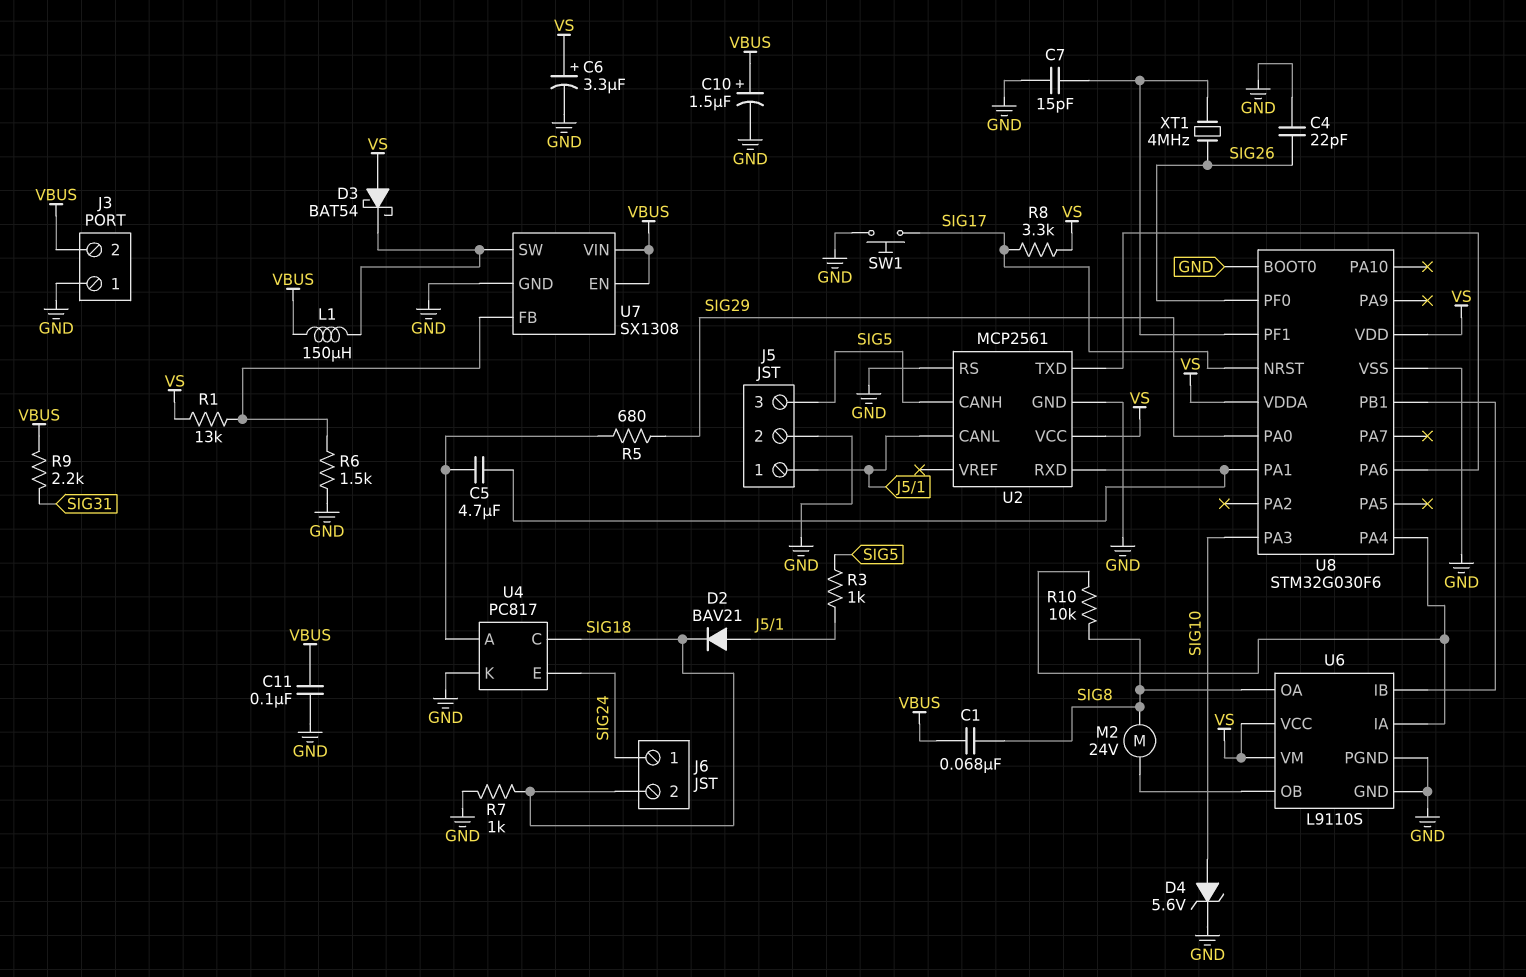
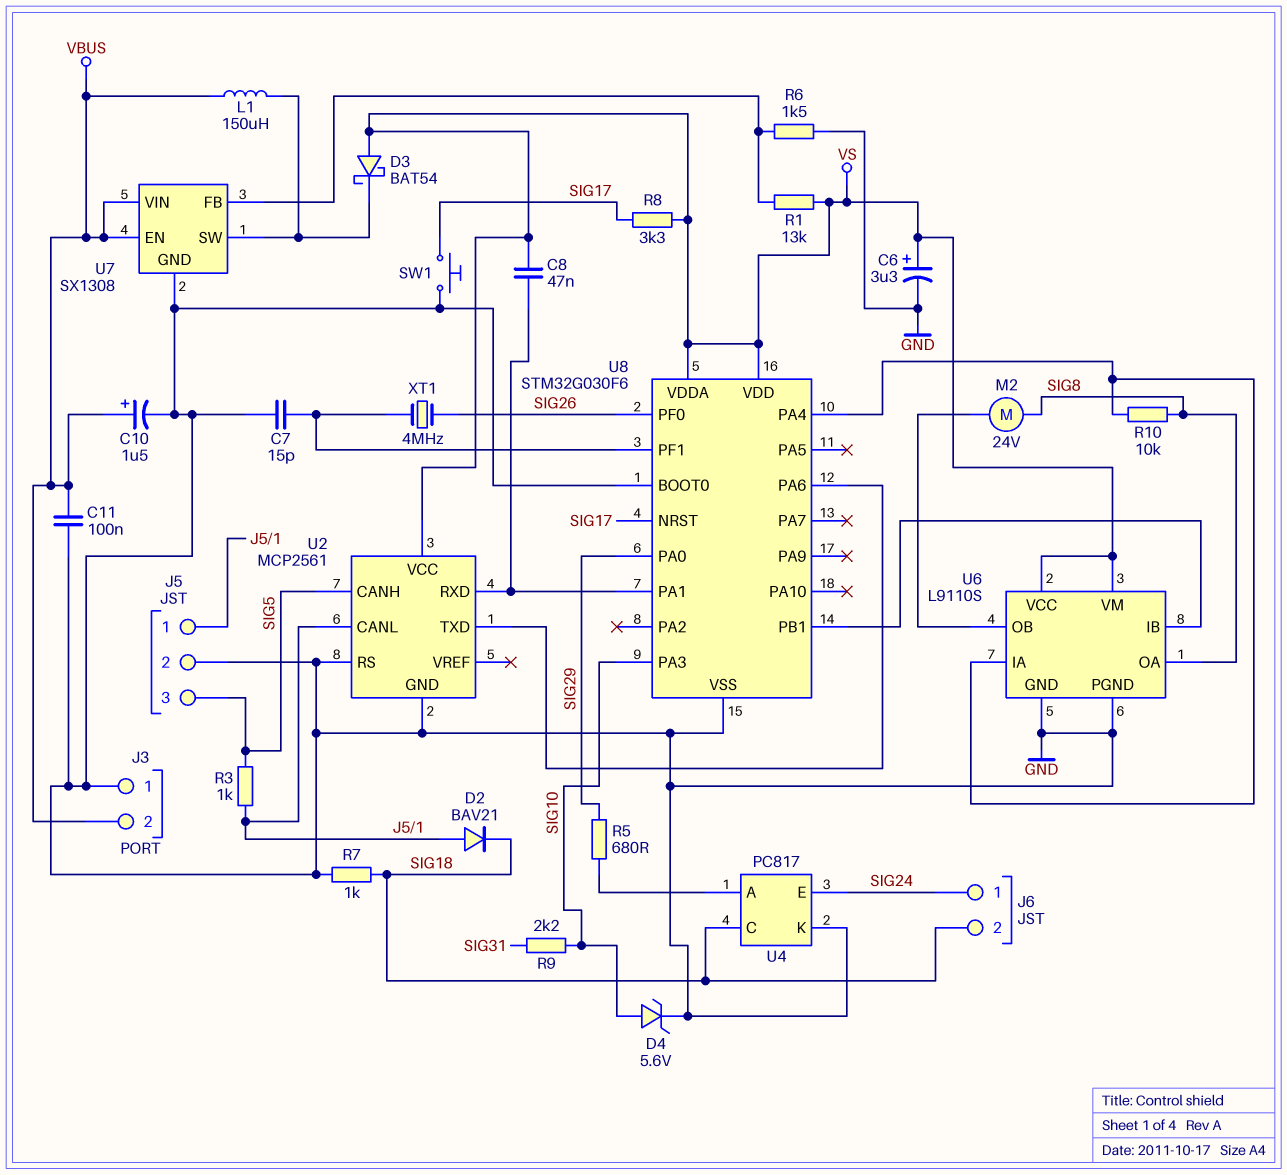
C1: 68nF (SIG8, VBUS) -> none
C4: 22pF (GND, SIG26) -> none
C5: 4.7uF (U2/RXD, U4/A) -> none
C8: none -> 47nF (U2/RXD, VS)
R9: 2.2k (SIG31, VBUS) -> 2.2k (SIG10, SIG31)

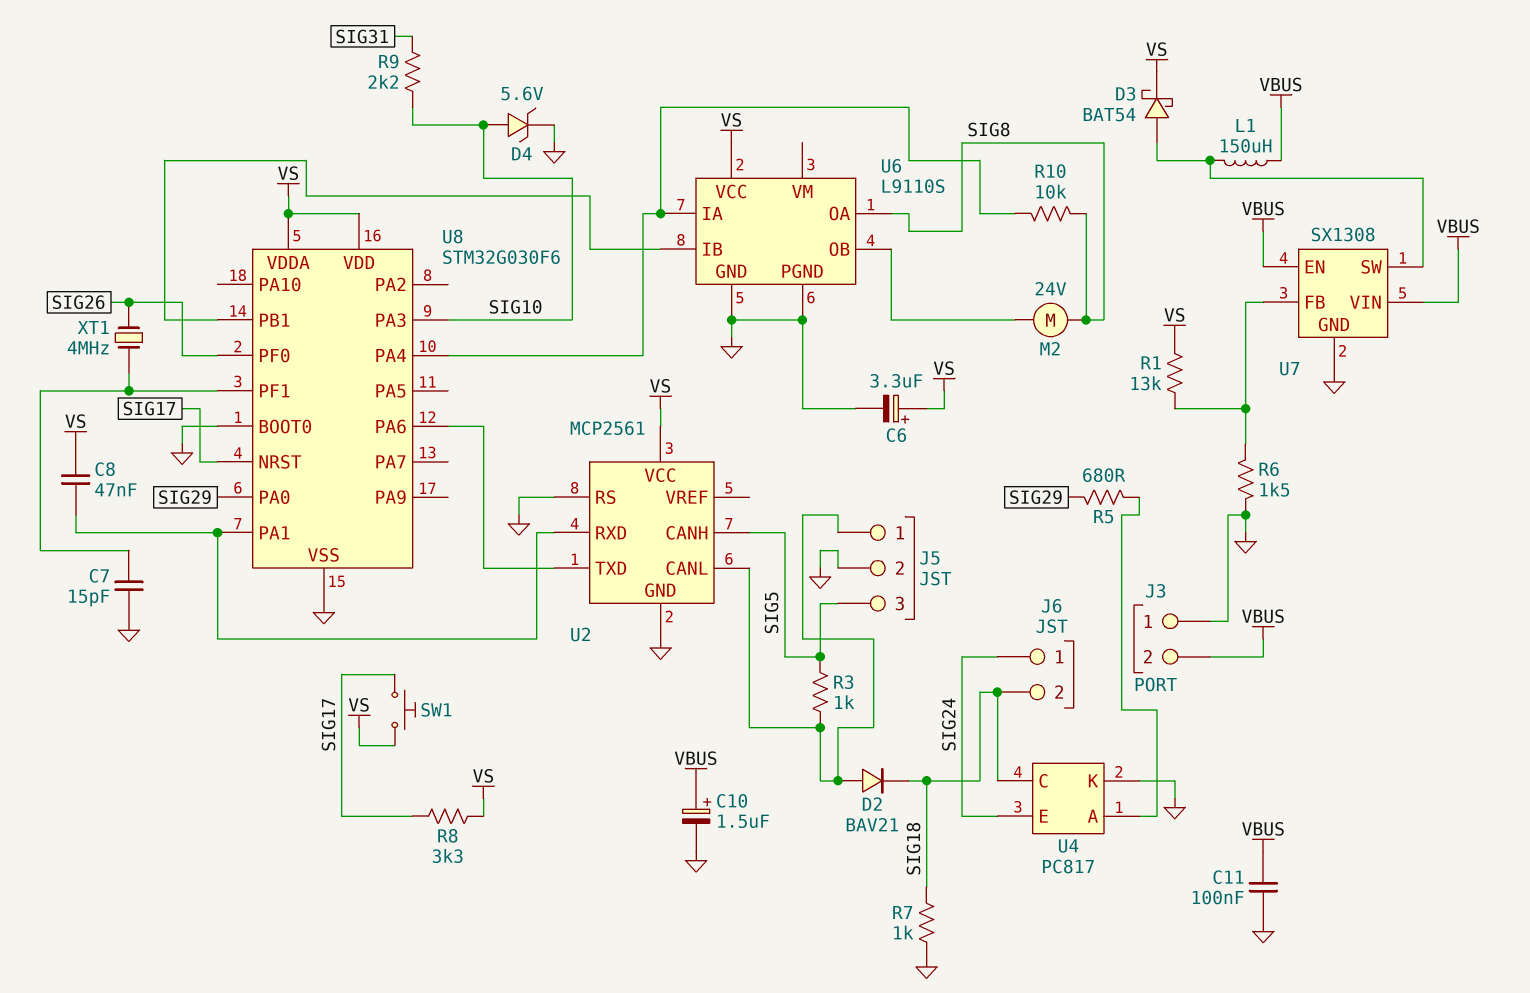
D3: schottky BAT54 (A VS, K U7/SW) -> schottky BAT54 (A U7/SW, K VS)
SW1: button (GND, SIG17) -> button (SIG17, VS)
U6 pin VM: VS -> none

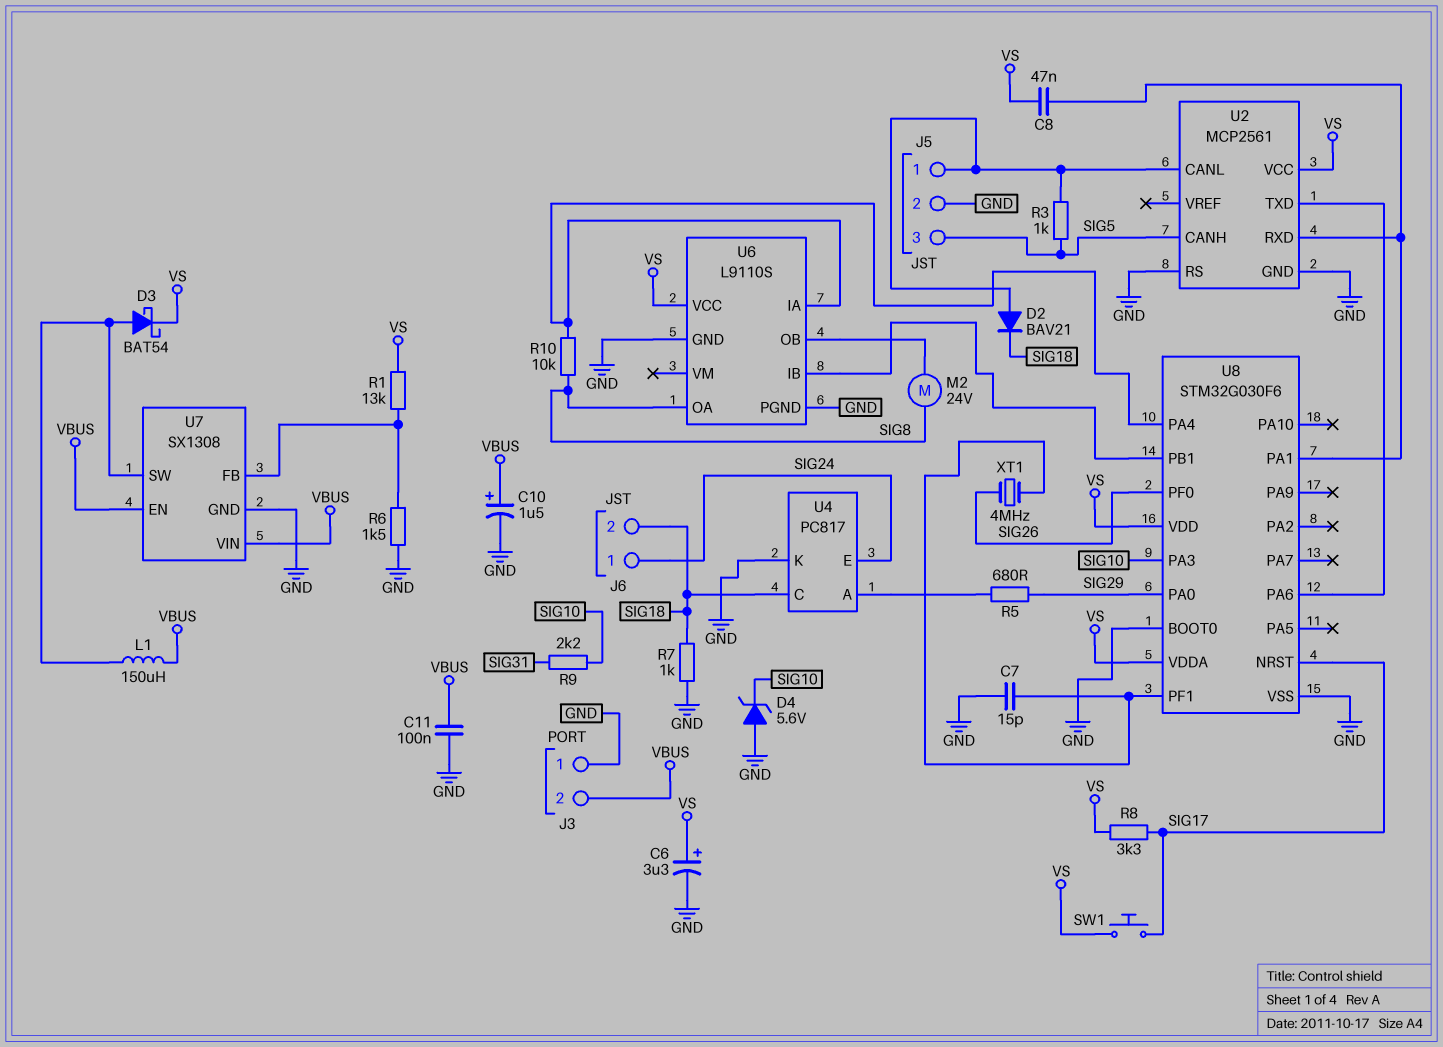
D4: zener 5.6V (A SIG10, K GND) -> zener 5.6V (A GND, K SIG10)

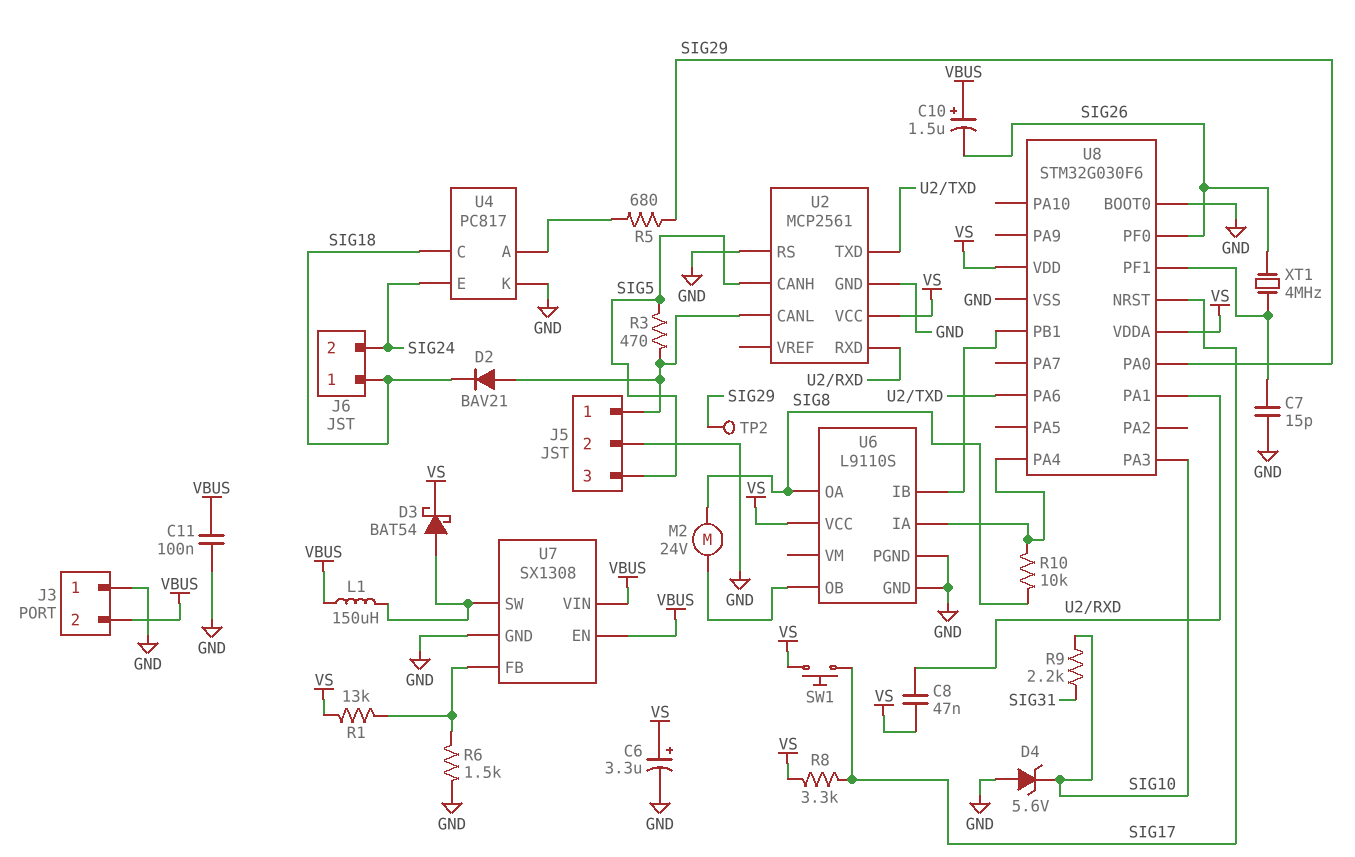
C10: 1.5uF (plus VBUS, minus GND) -> 1.5uF (plus VBUS, minus SIG26)
J6 pin 1: SIG24 -> SIG18
J6 pin 2: SIG18 -> SIG24
R3: 1k (J5/1, SIG5) -> 470 (J5/1, SIG5)
R7: 1k (GND, SIG18) -> none
TP2: none -> test point (SIG29)

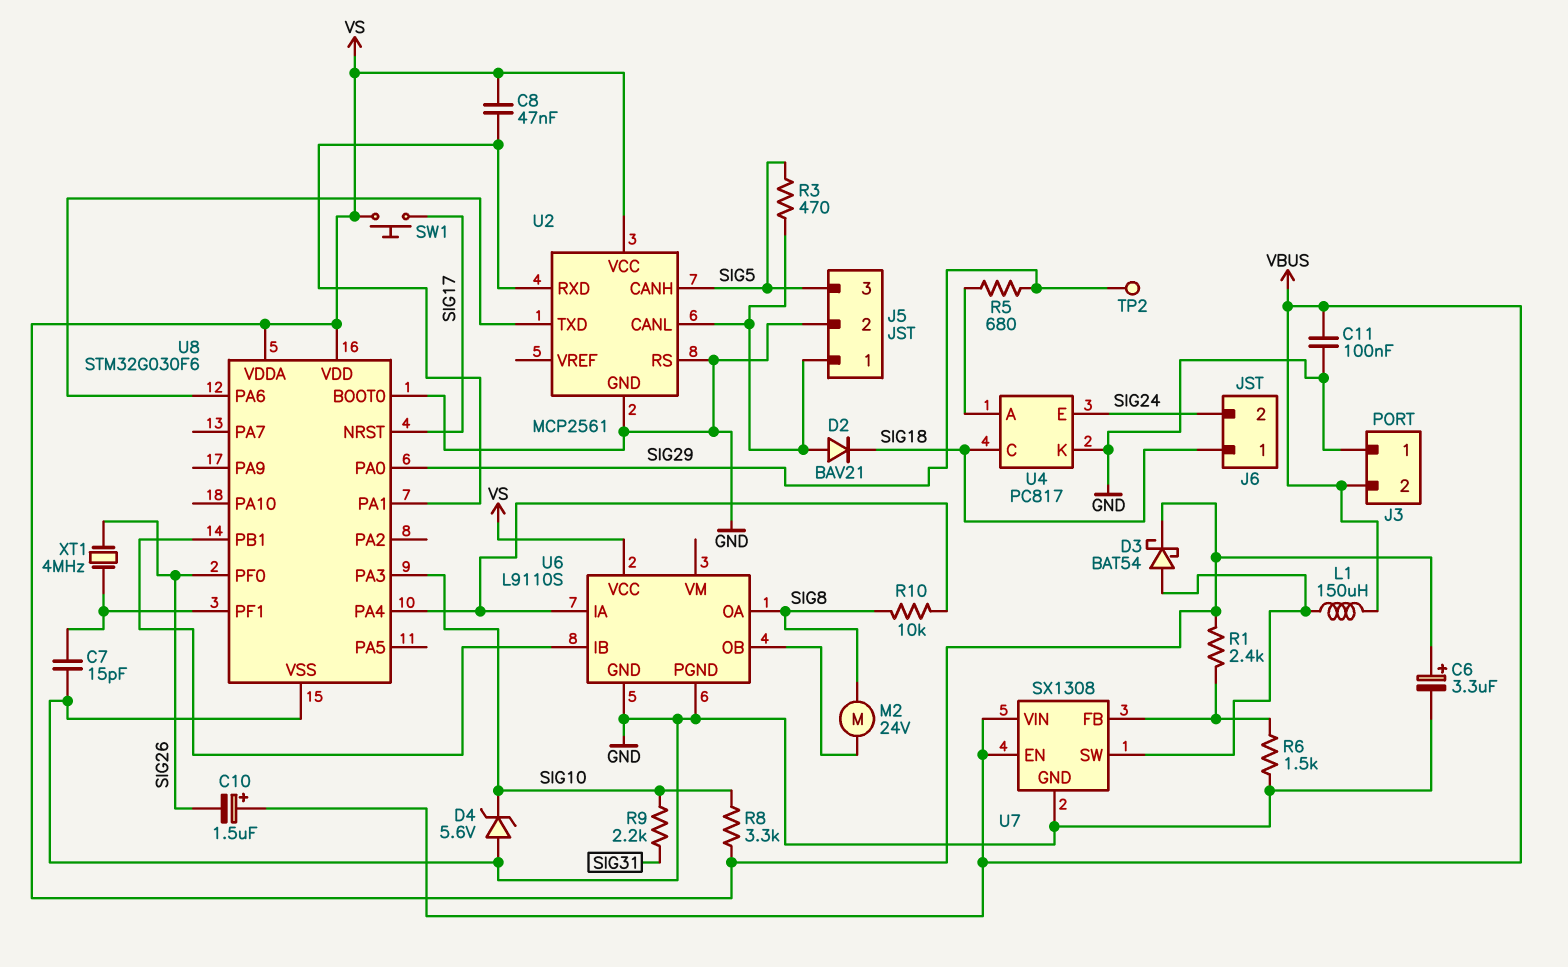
R1: 13k (U7/FB, VS) -> 2.4k (U7/FB, VS)
R8: 3.3k (SIG17, VS) -> 3.3k (SIG10, VS)

